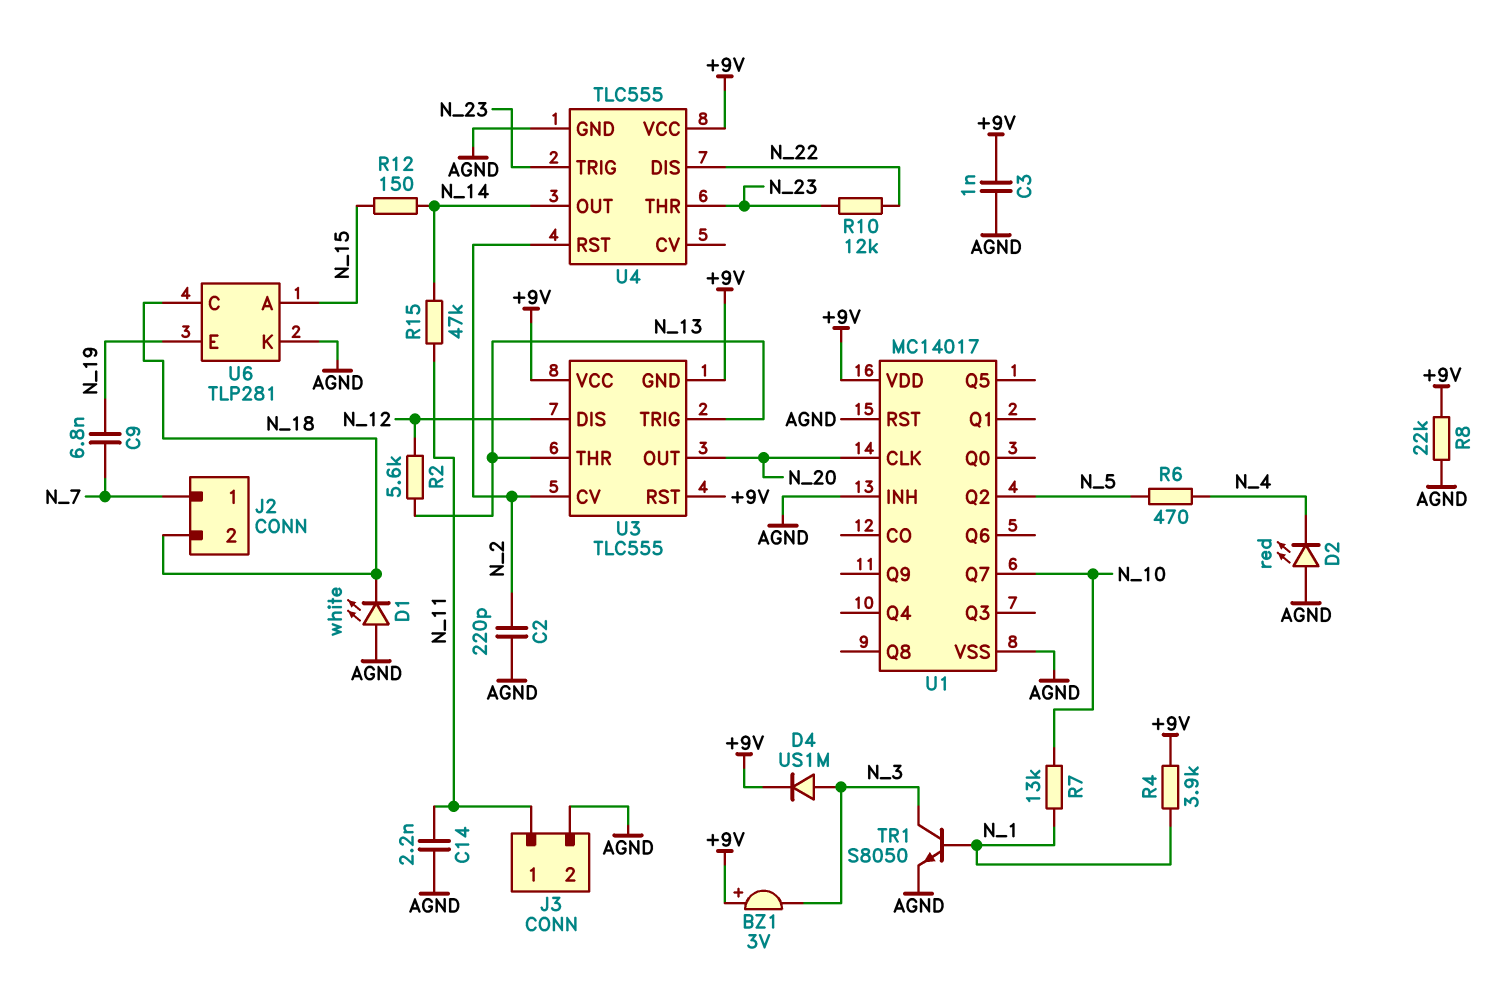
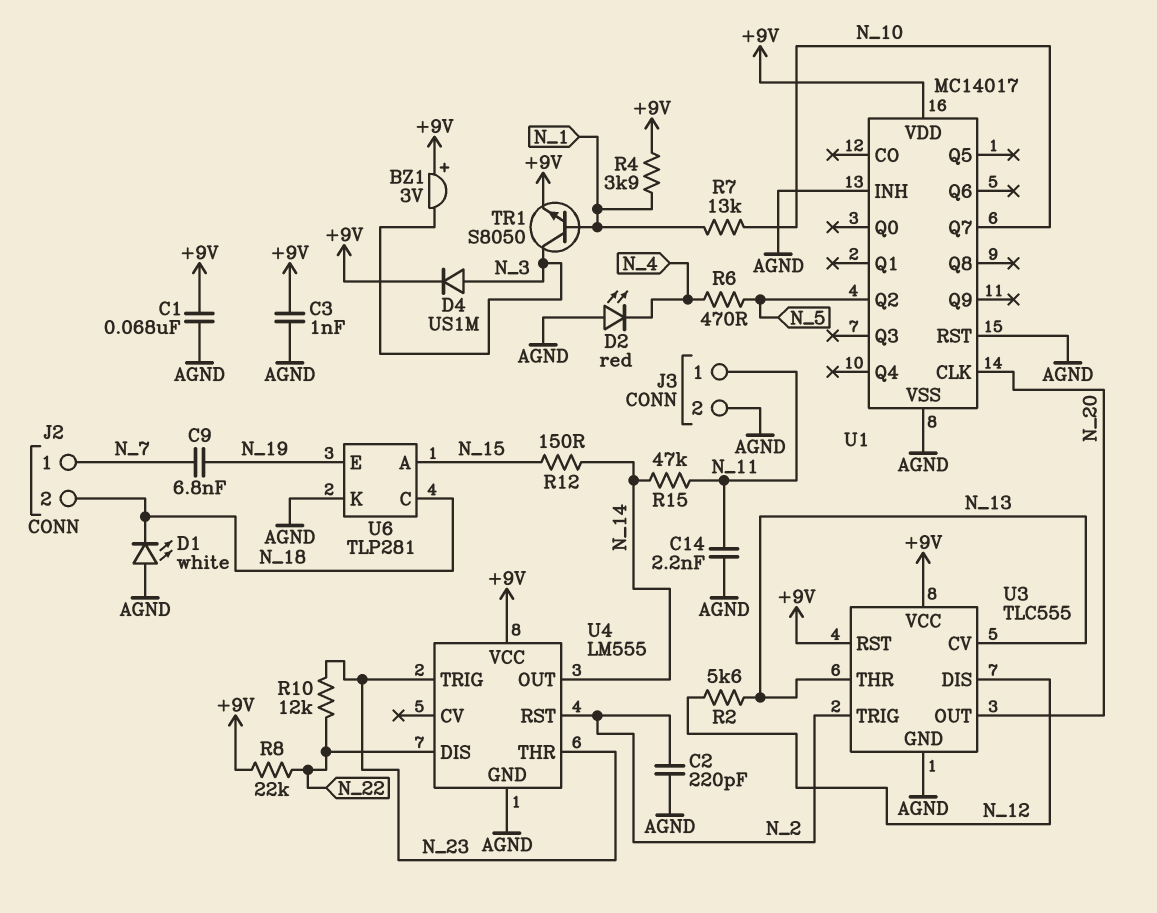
C1: none -> 68nF (+9V, AGND)
R8: 22k (+9V, AGND) -> 22k (+9V, N_22)
TR1: NPN S8050 (B N_1, C N_3, E AGND) -> NPN S8050 (B N_1, C N_3, E +9V)
U3 pin CV: N_2 -> N_13
U3 pin GND: +9V -> AGND
U3 pin TRIG: N_13 -> N_2
U4: TLC555 -> LM555

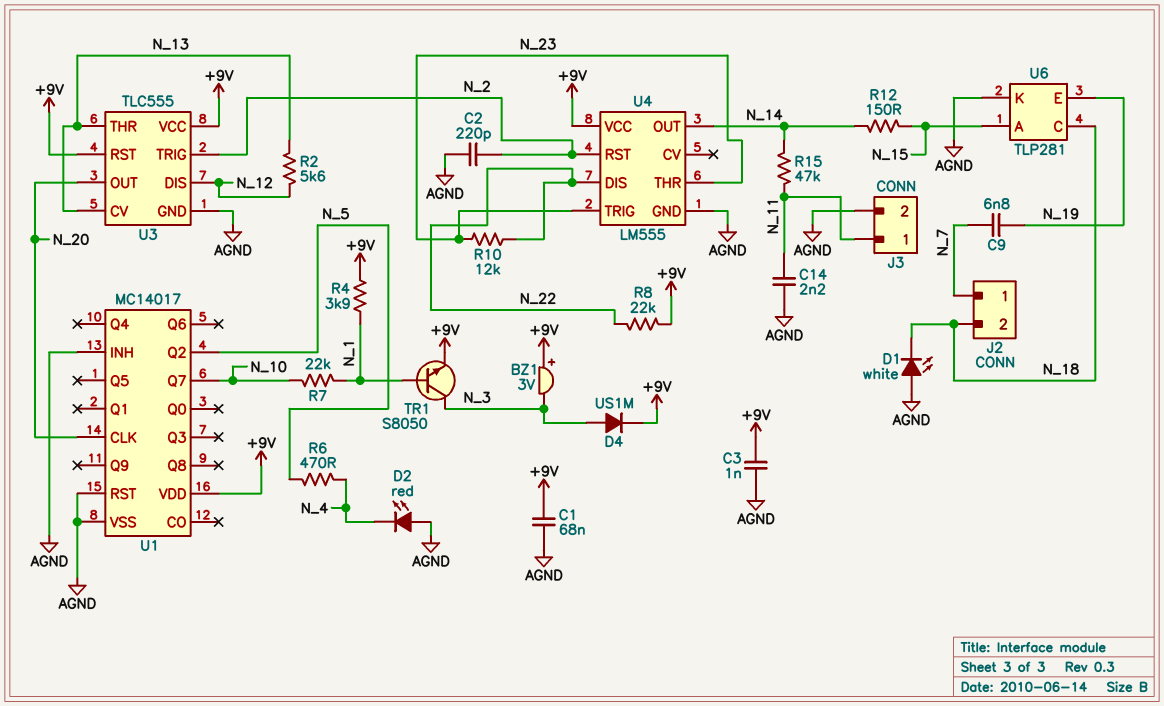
R7: 13k (N_1, N_10) -> 22k (N_1, N_10)

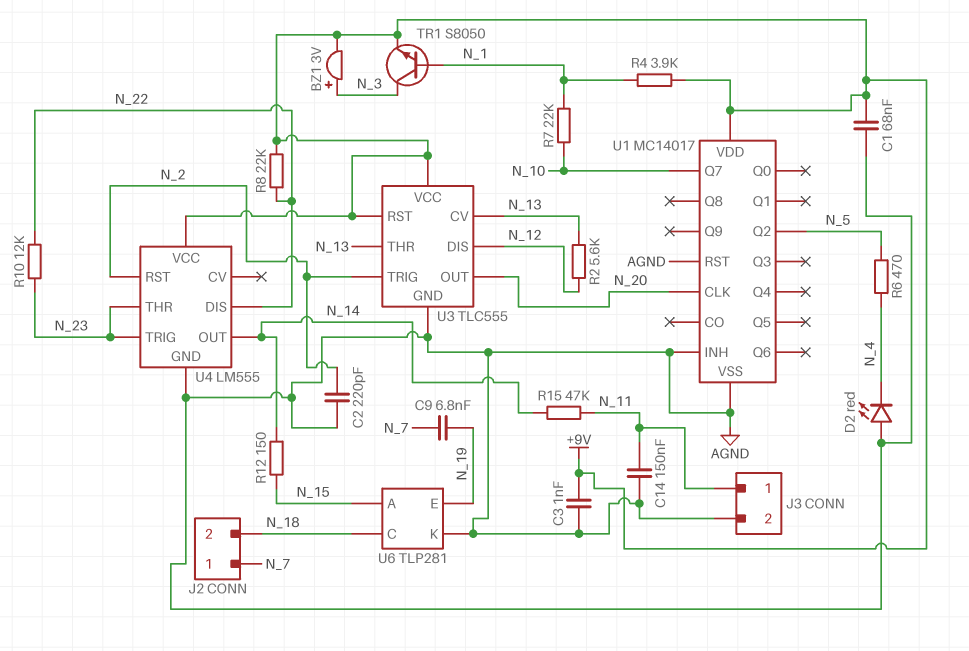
BZ1: buzzer 3V (plus +9V, minus N_3) -> buzzer 3V (plus N_3, minus +9V)
C14: 2.2nF (AGND, N_11) -> 150nF (AGND, N_11)
D1: LED white (A AGND, K N_18) -> none
D4: diode US1M (A N_3, K +9V) -> none

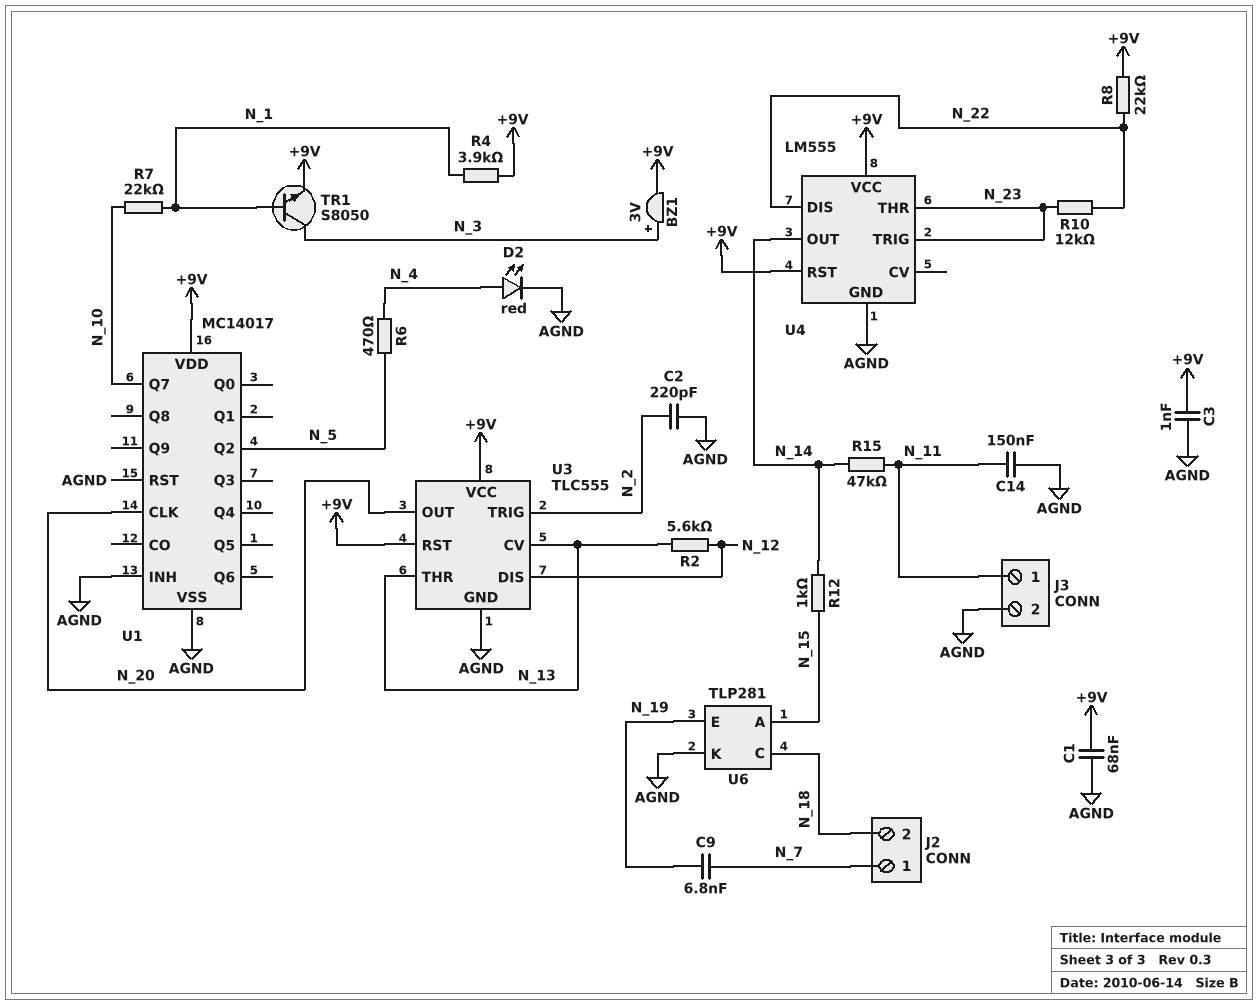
D2: LED red (A AGND, K N_4) -> LED red (A N_4, K AGND)
R12: 150 (N_14, N_15) -> 1k (N_14, N_15)
U4 pin RST: N_2 -> +9V

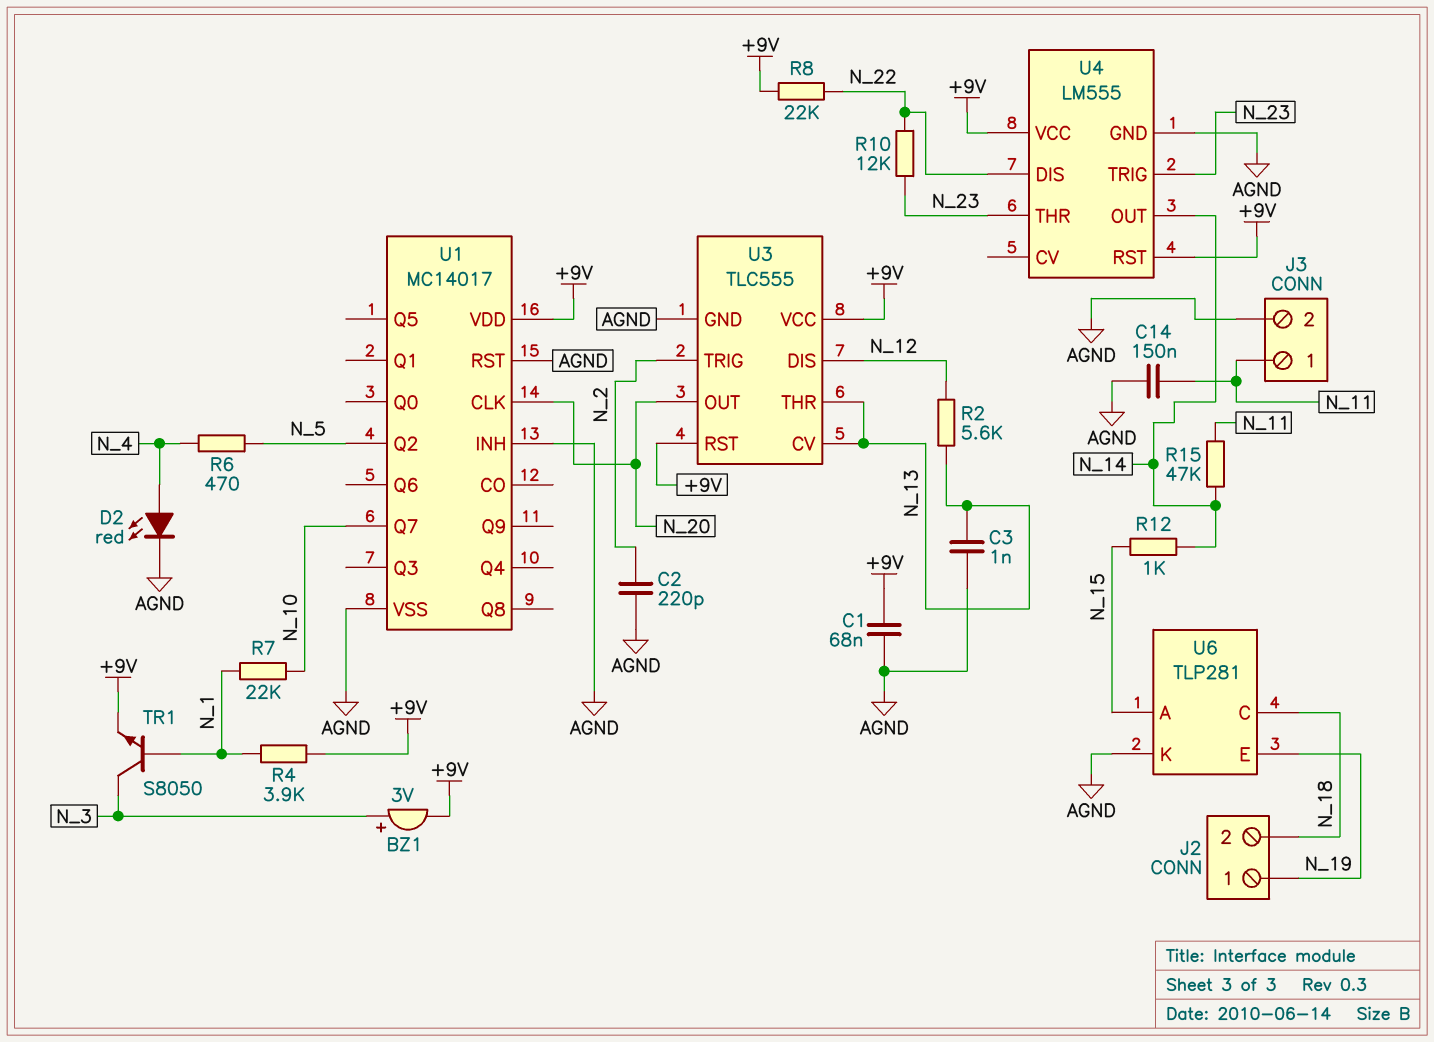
C3: 1nF (+9V, AGND) -> 1nF (AGND, N_13)
C9: 6.8nF (N_7, N_19) -> none
J2 pin 1: N_7 -> N_19

